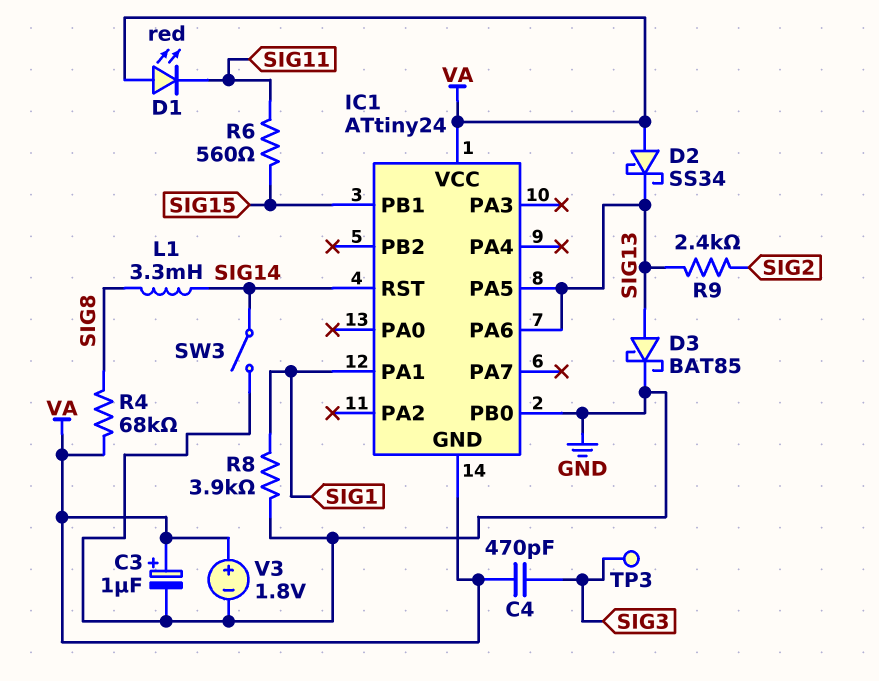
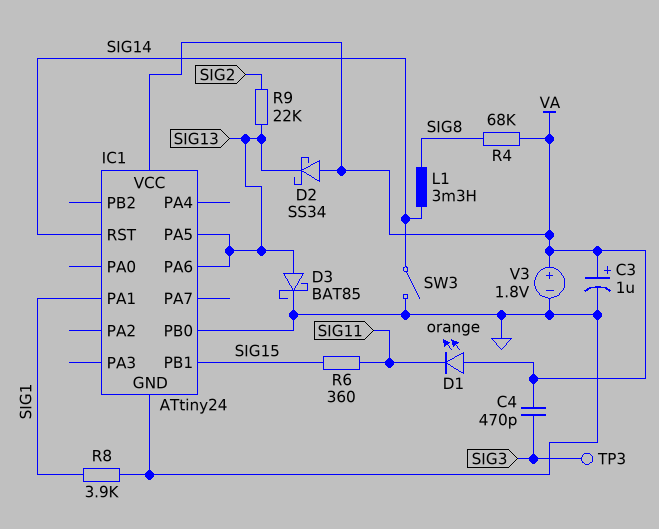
D1: LED red (A VA, K SIG11) -> LED orange (A VA, K SIG11)
IC1 pin GND: VA -> GND
R6: 560 (SIG11, SIG15) -> 360 (SIG11, SIG15)
R9: 2.4k (SIG2, SIG13) -> 22k (SIG2, SIG13)

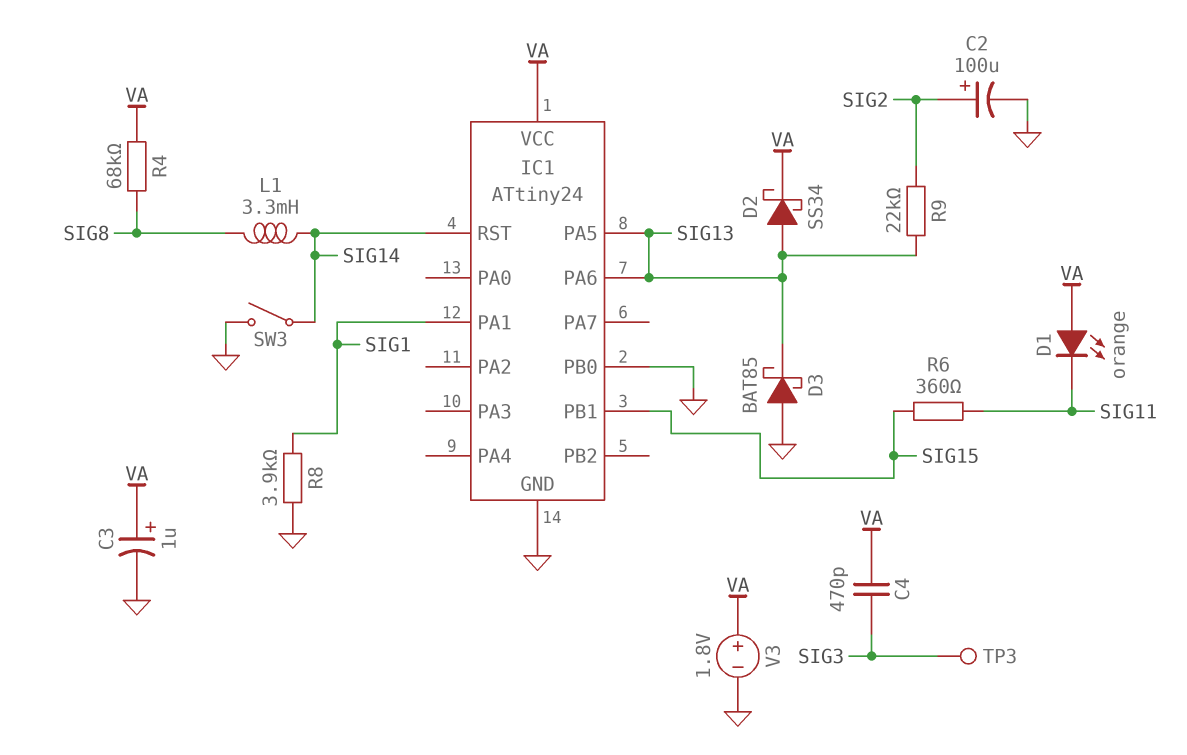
C2: none -> 100uF (plus SIG2, minus GND)
D2: schottky SS34 (A VA, K SIG13) -> schottky SS34 (A SIG13, K VA)
D3: schottky BAT85 (A SIG13, K GND) -> schottky BAT85 (A GND, K SIG13)

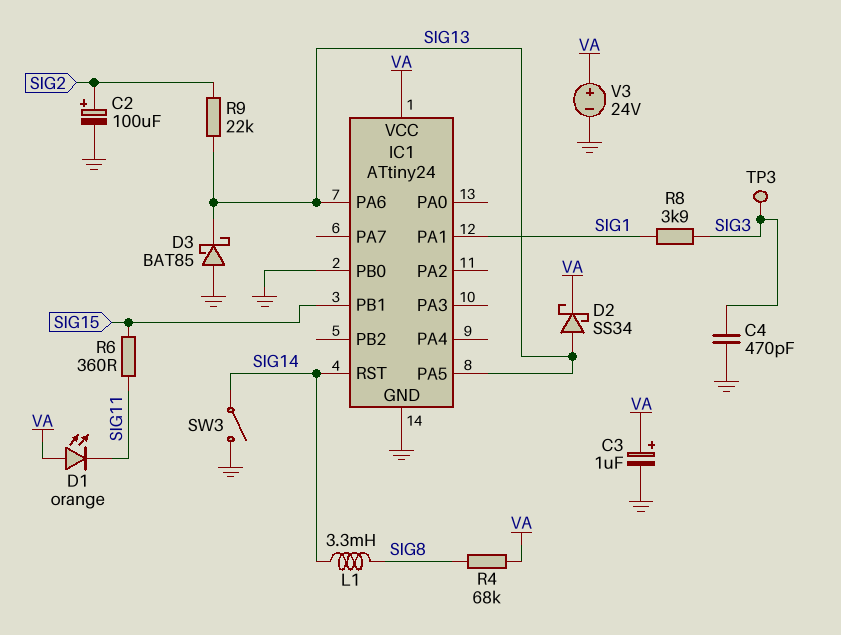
C4: 470pF (SIG3, VA) -> 470pF (GND, SIG3)
R8: 3.9k (GND, SIG1) -> 3.9k (SIG1, SIG3)
V3: 1.8V (plus VA, minus GND) -> 24V (plus VA, minus GND)

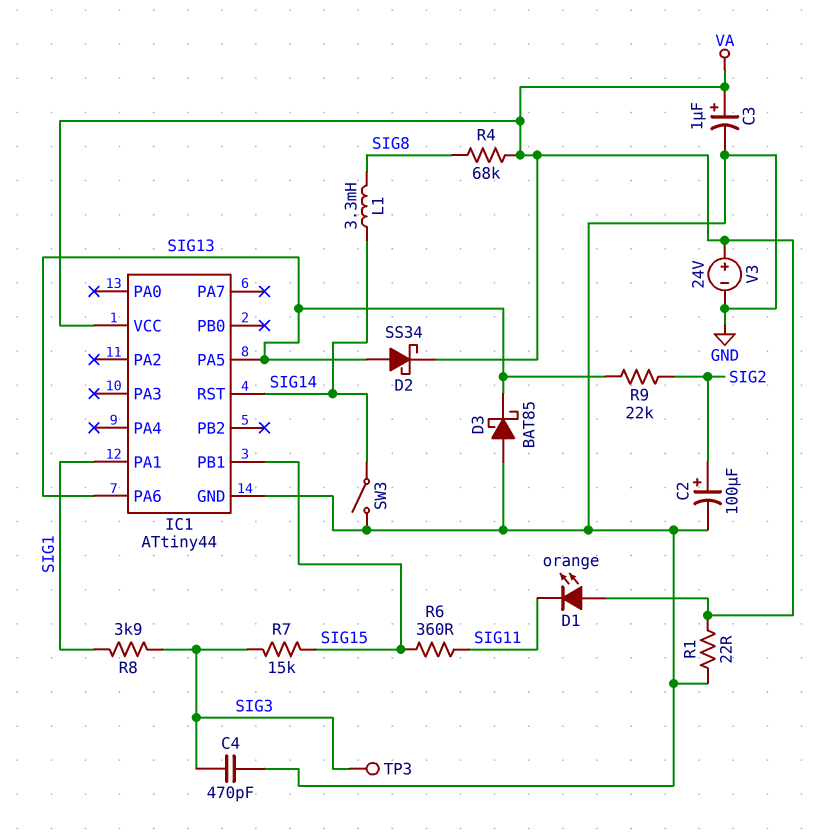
IC1: ATtiny24 -> ATtiny44
IC1 pin PB0: GND -> none
R1: none -> 22 (GND, VA)
R7: none -> 15k (SIG3, SIG15)

